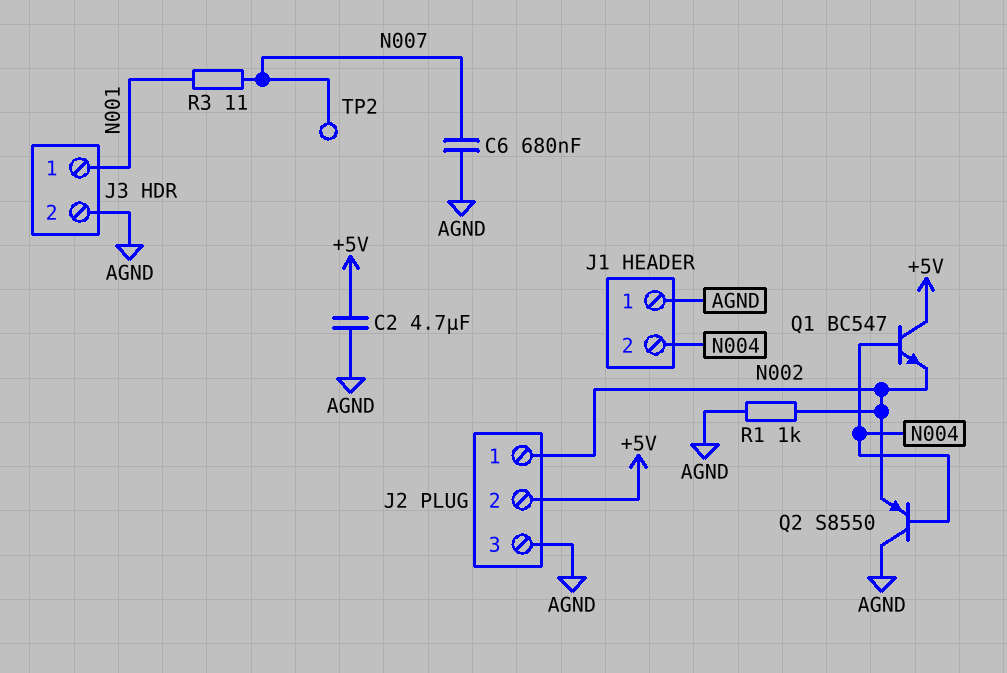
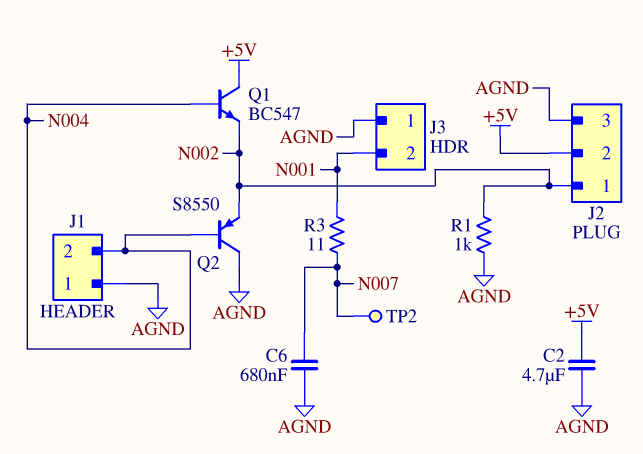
J3 pin 1: N001 -> AGND
J3 pin 2: AGND -> N001

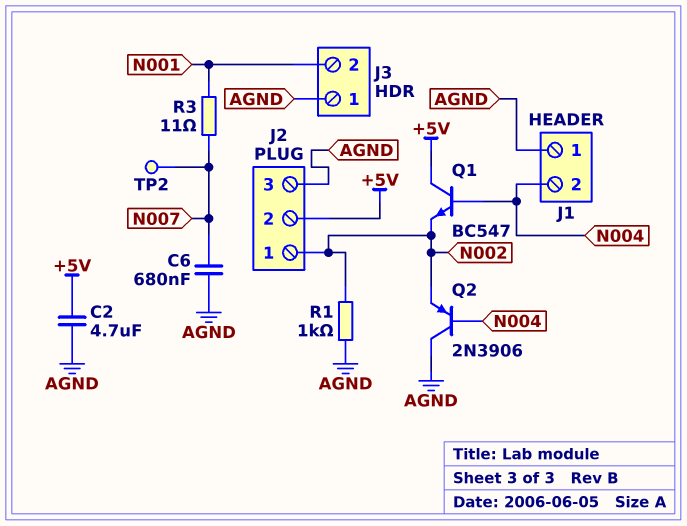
Q2: PNP S8550 (B N004, C AGND, E N002) -> PNP 2N3906 (B N004, C AGND, E N002)

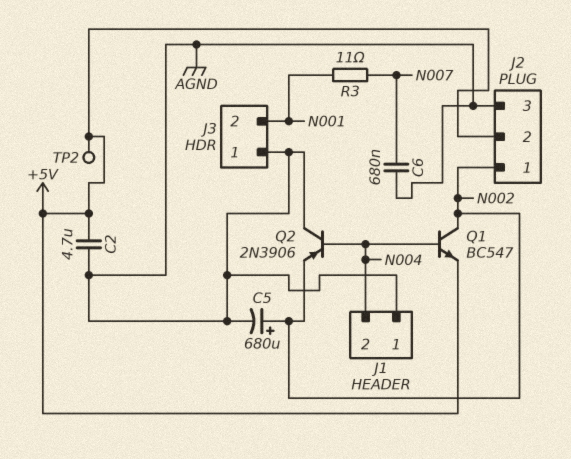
C5: none -> 680uF (plus N002, minus AGND)
Q1: NPN BC547 (B N004, C +5V, E N002) -> NPN BC547 (B N004, C N002, E +5V)
R1: 1k (AGND, N002) -> none
TP2: test point (N007) -> test point (+5V)

